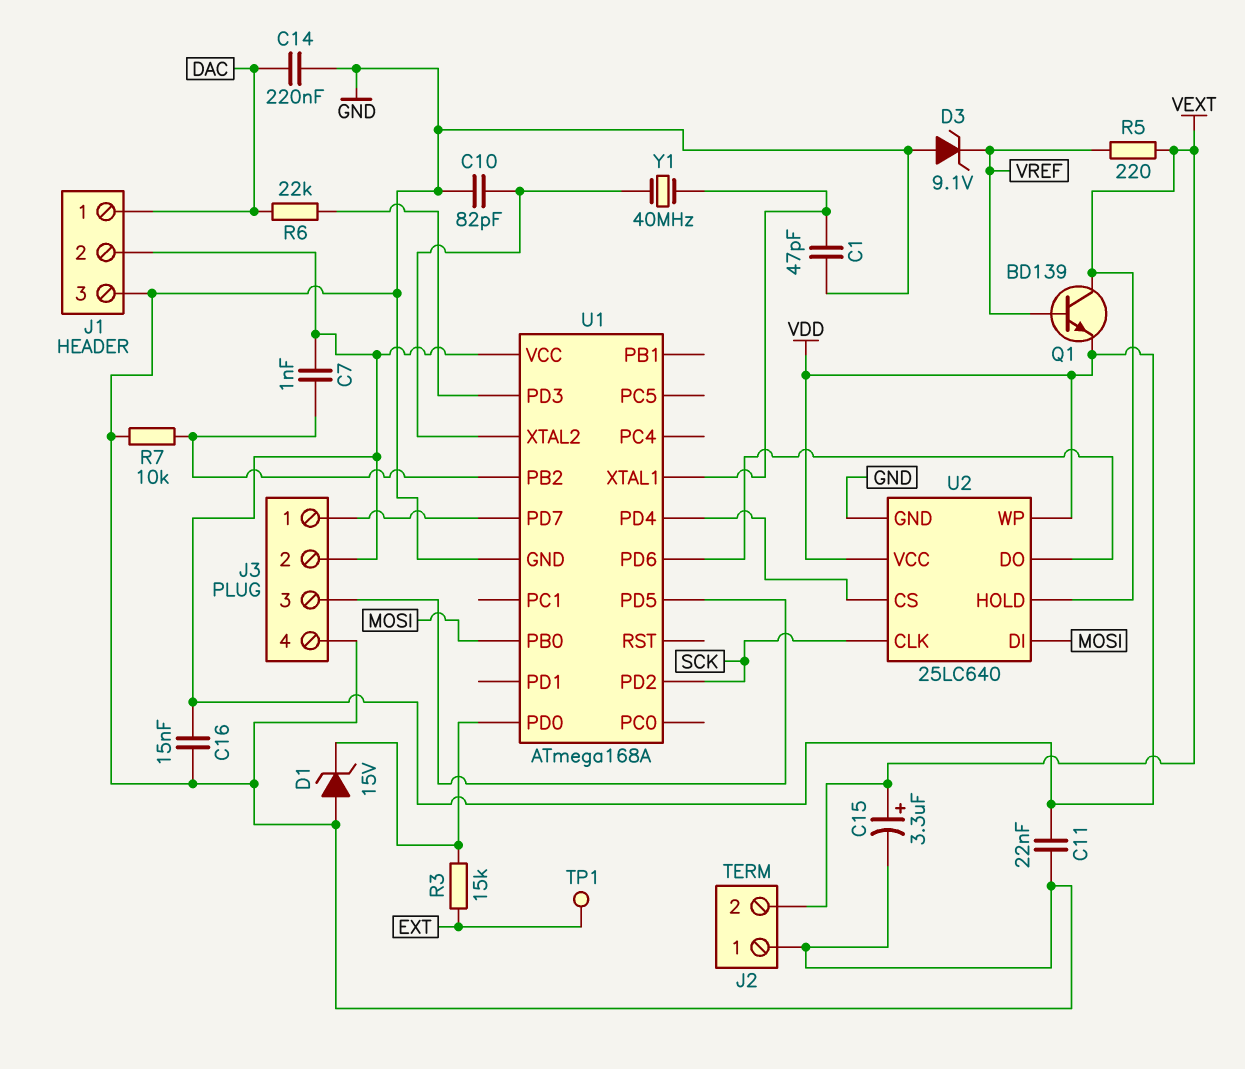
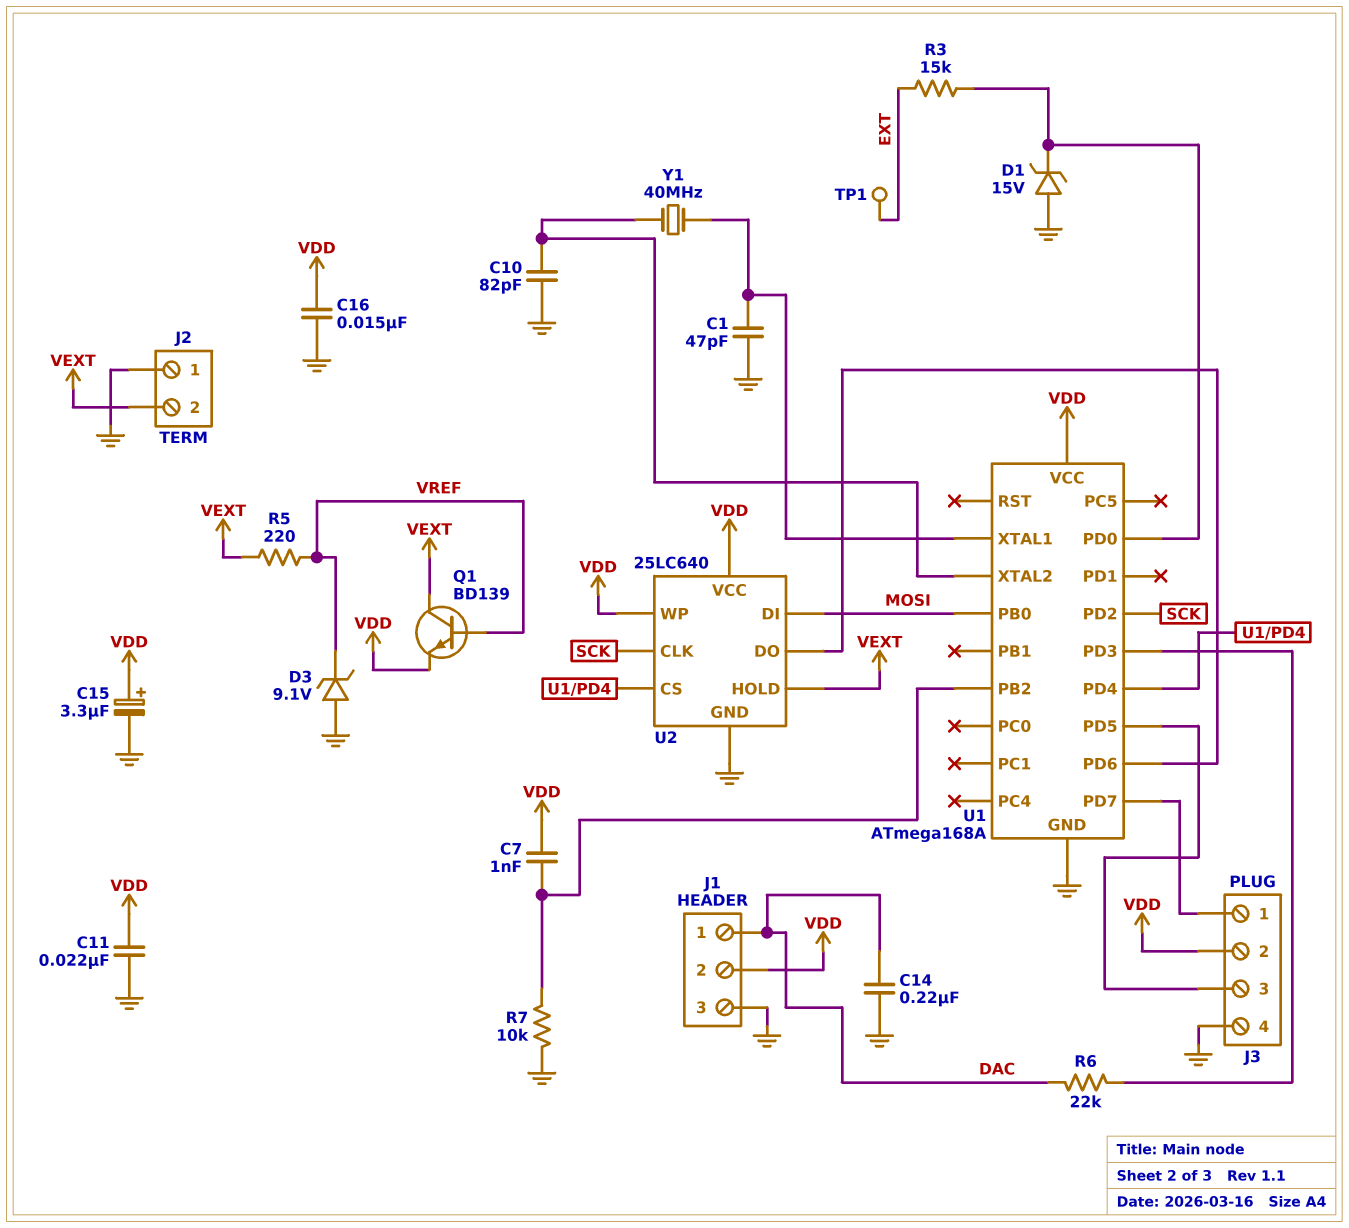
C15: 3.3uF (plus VEXT, minus GND) -> 3.3uF (plus VDD, minus GND)

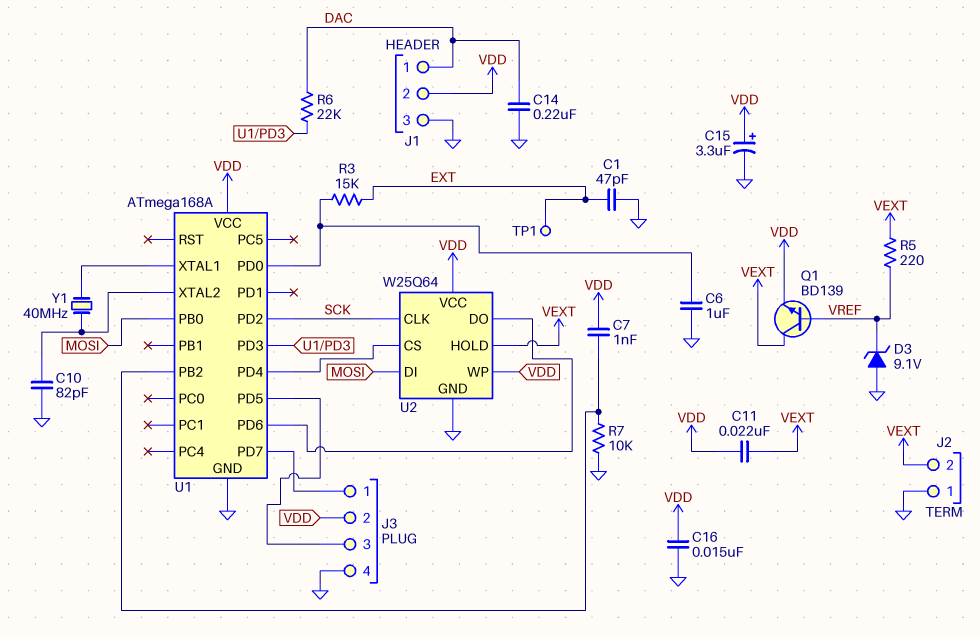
C1: 47pF (GND, U1/XTAL1) -> 47pF (EXT, GND)
C6: none -> 1uF (GND, U1/PD0)
C11: 22nF (GND, VDD) -> 22nF (VDD, VEXT)
D1: zener 15V (A GND, K U1/PD0) -> none
U2: 25LC640 -> W25Q64

